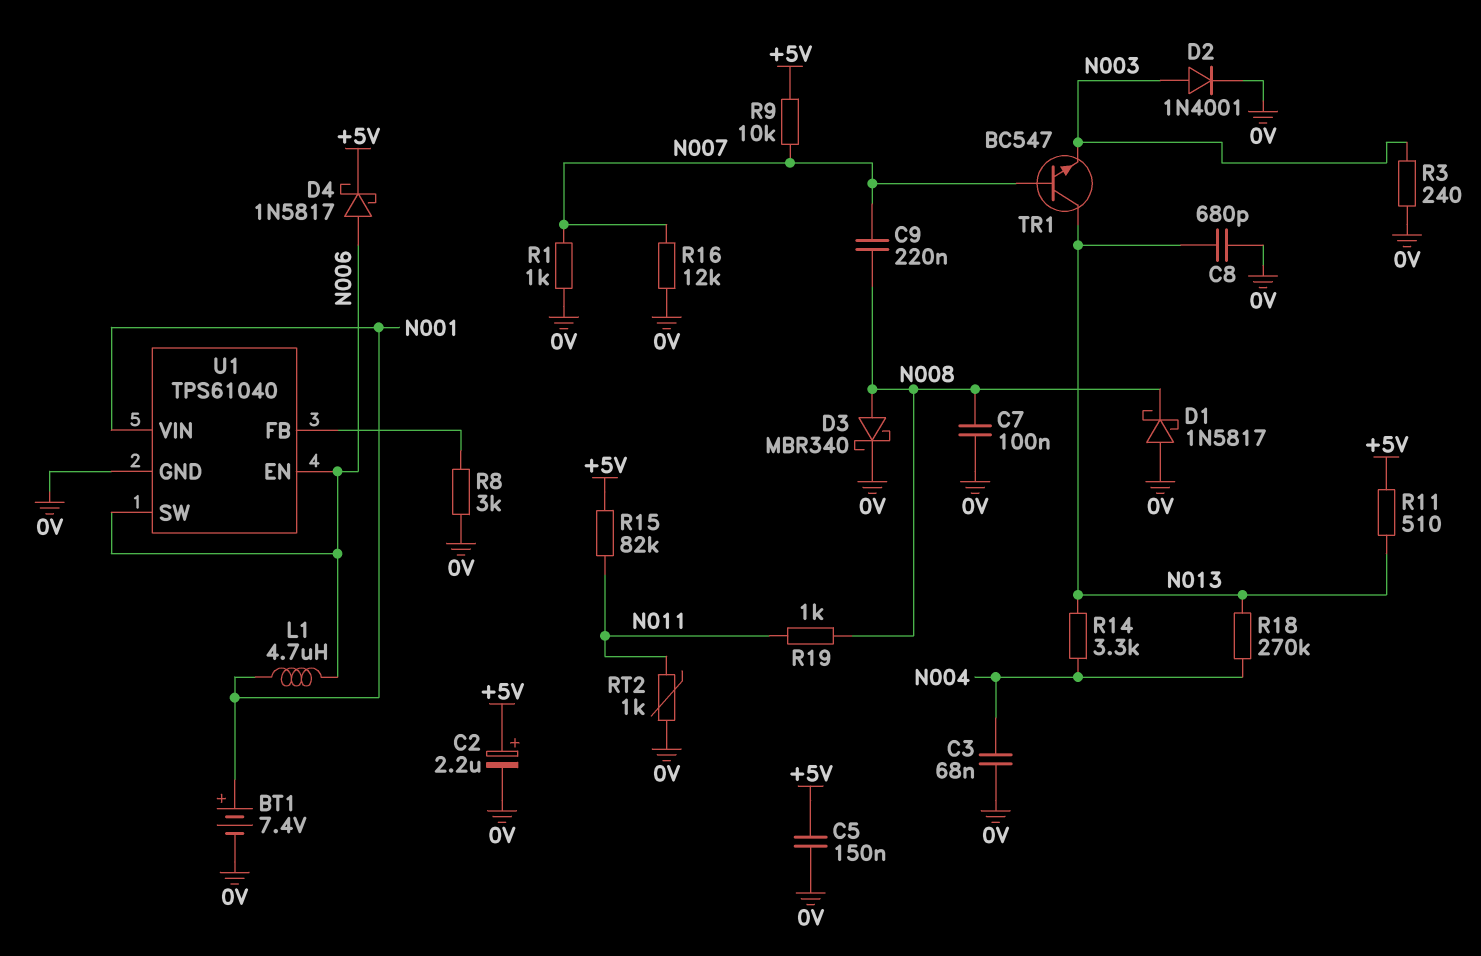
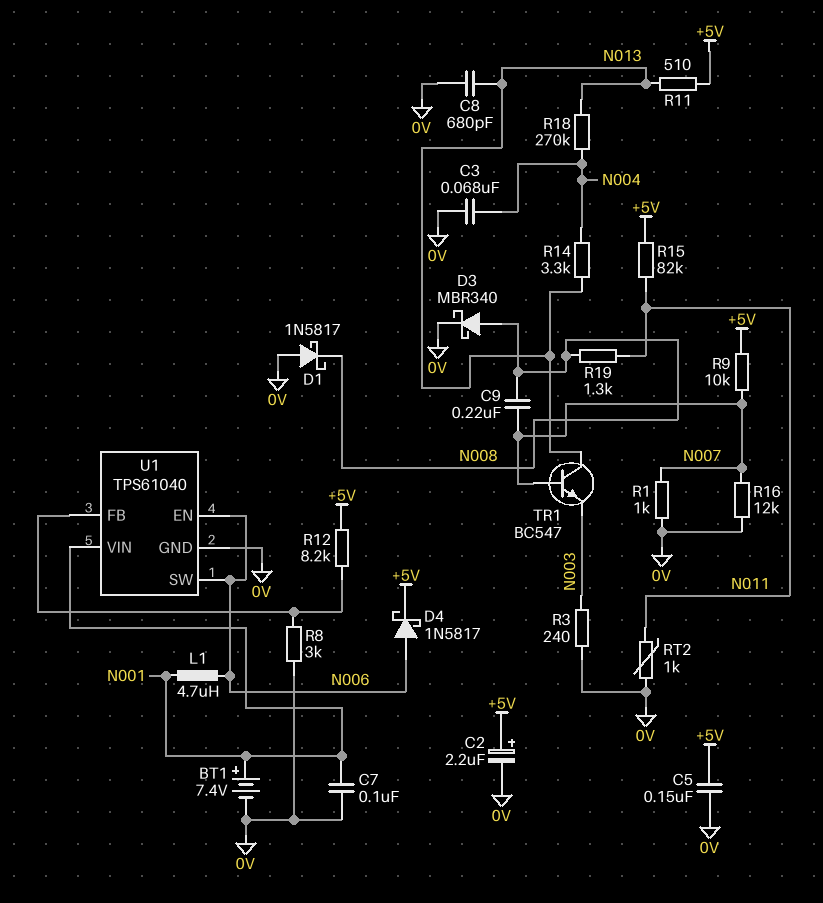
C7: 100nF (0V, N008) -> 100nF (0V, N001)
D2: diode 1N4001 (A N003, K 0V) -> none
R12: none -> 8.2k (+5V, U1/FB)
R19: 1k (N008, N011) -> 1.3k (N008, N011)

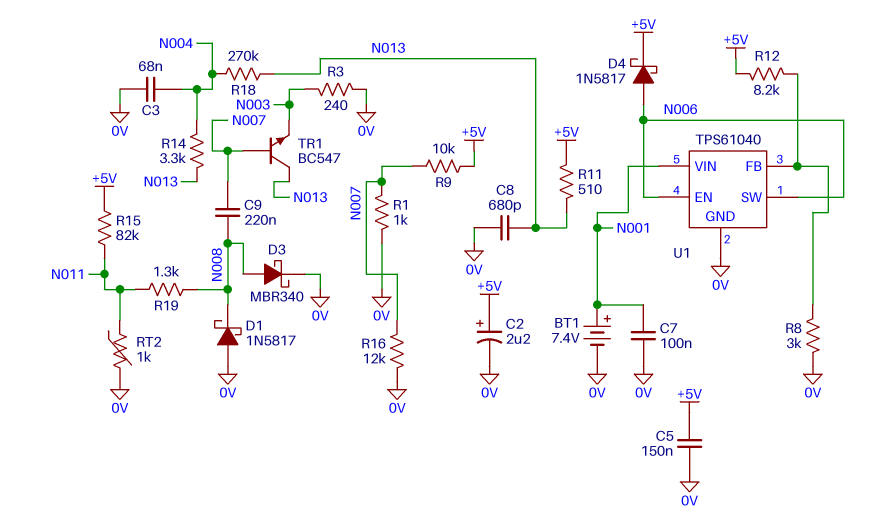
L1: 4.7uH (N001, N006) -> none

